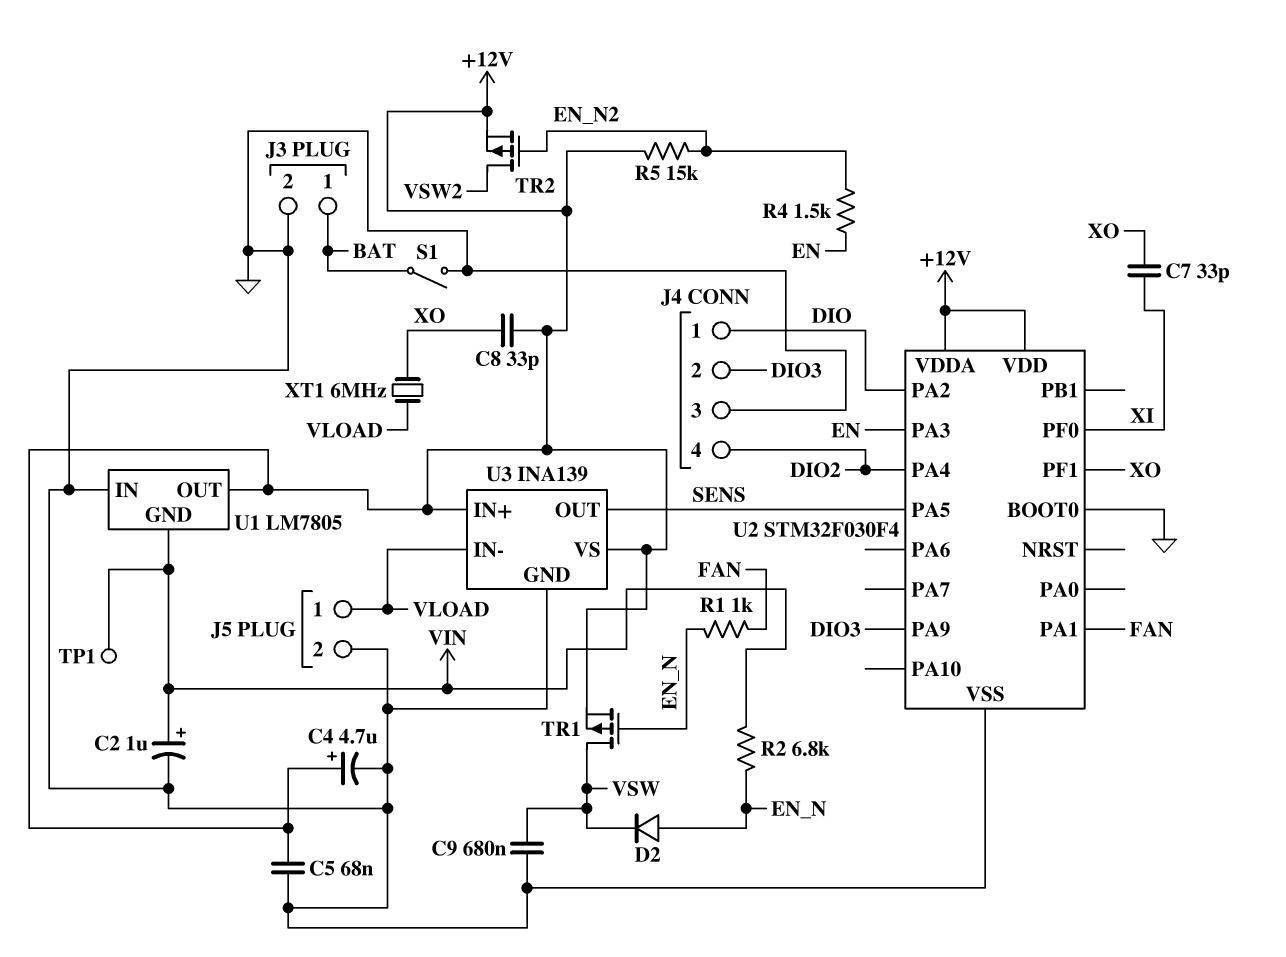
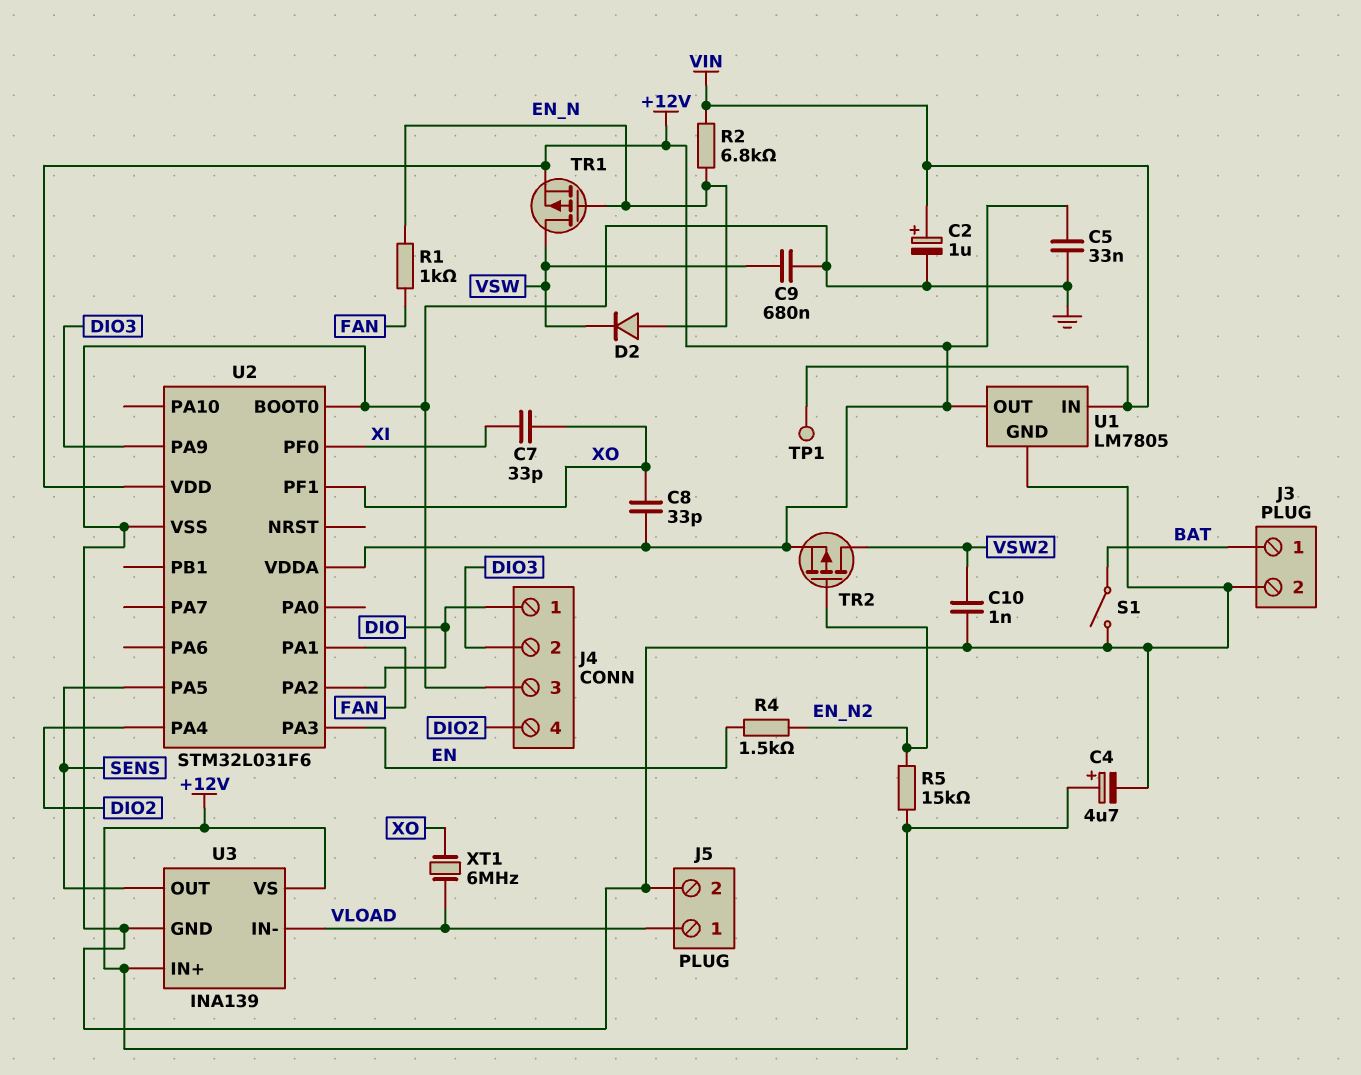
C5: 68nF (+12V, GND) -> 33nF (+12V, GND)
C10: none -> 1nF (GND, VSW2)
U1 pin GND: VIN -> GND
U1 pin IN: GND -> VIN
U2: STM32F030F4 -> STM32L031F6

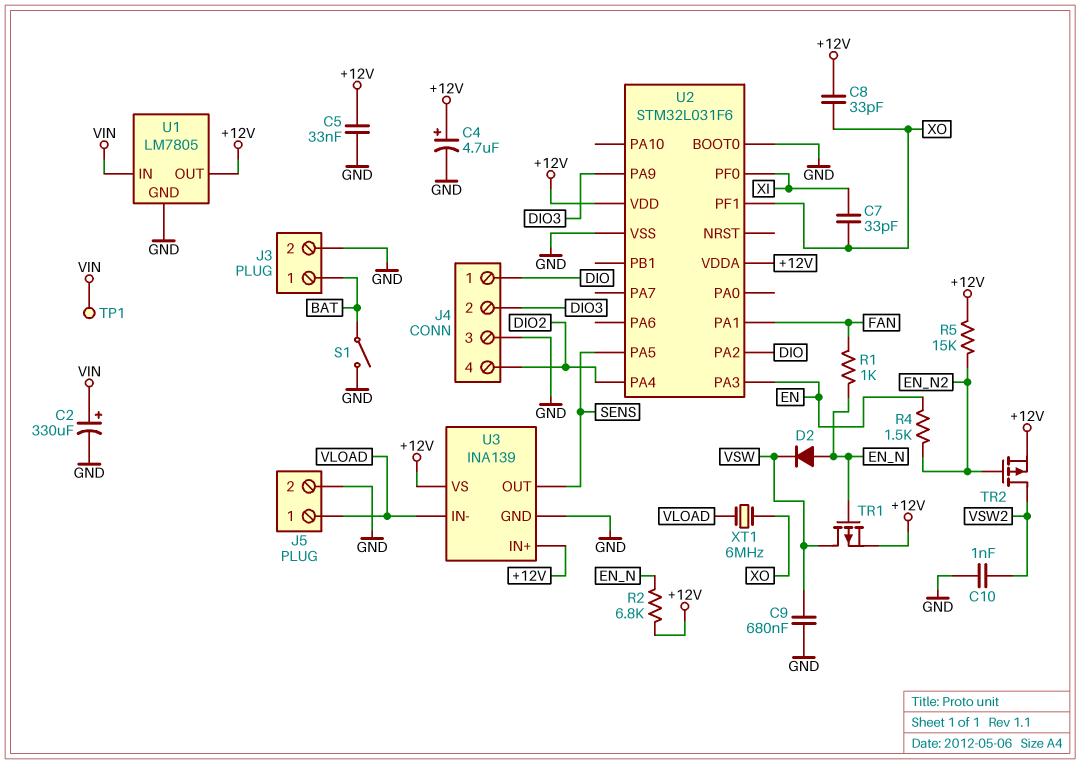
C2: 1uF (plus VIN, minus GND) -> 330uF (plus VIN, minus GND)
R2: 6.8k (EN_N, VIN) -> 6.8k (+12V, EN_N)

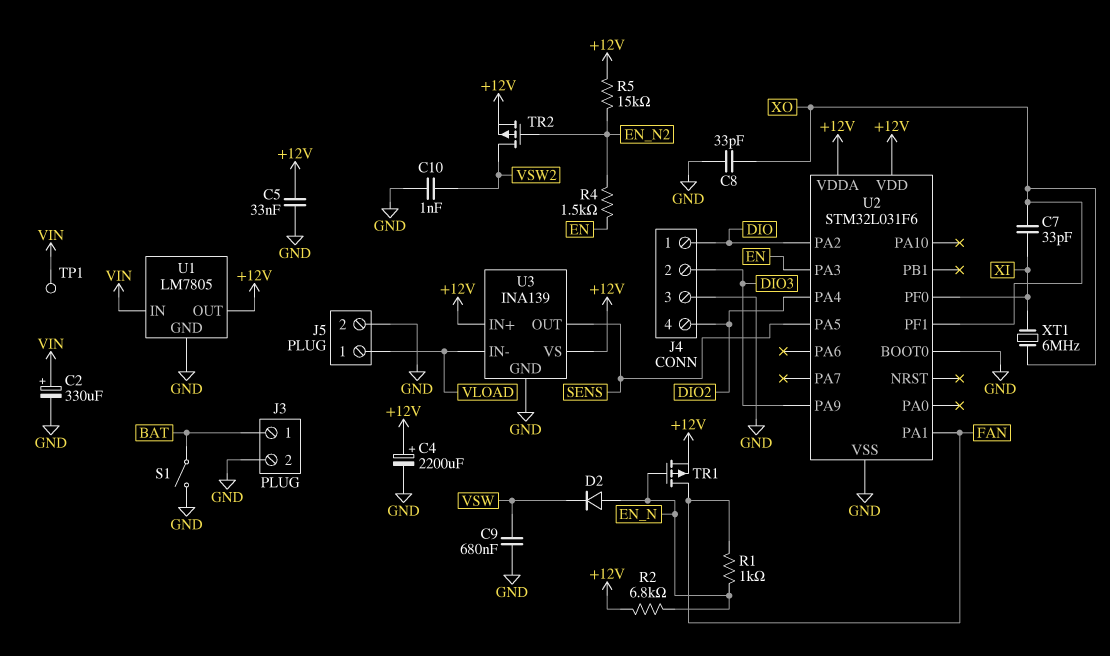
C4: 4.7uF (plus +12V, minus GND) -> 2200uF (plus +12V, minus GND)
C8: 33pF (+12V, XO) -> 33pF (GND, XO)
TR1: PMOS (G EN_N, D VSW, S +12V) -> PMOS (G EN_N, D FAN, S +12V)
XT1: 6MHz (VLOAD, XO) -> 6MHz (XI, XO)

